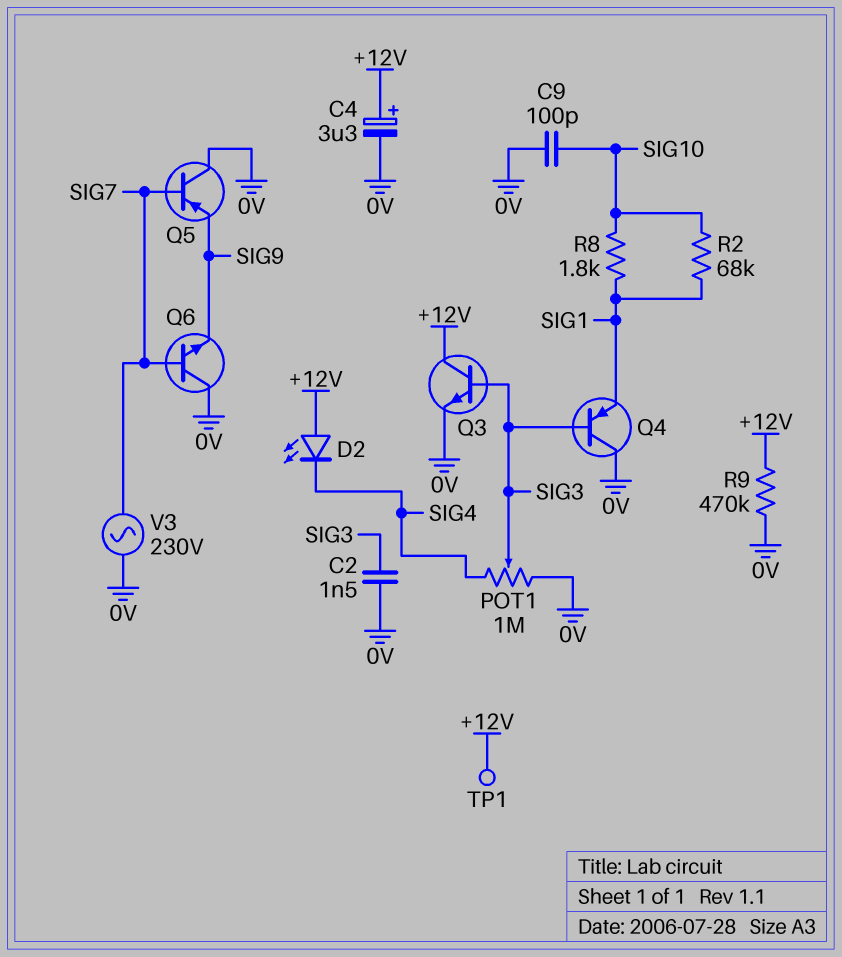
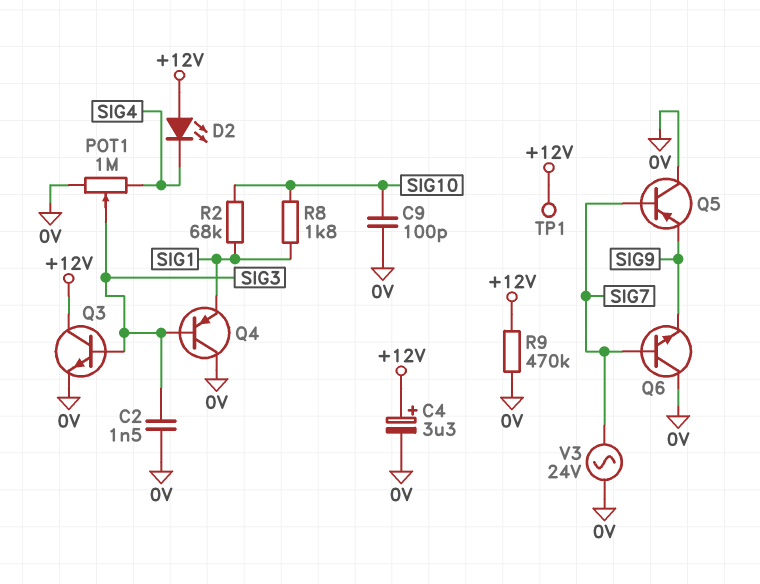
V3: AC 230V (0V, SIG7) -> AC 24V (0V, SIG7)

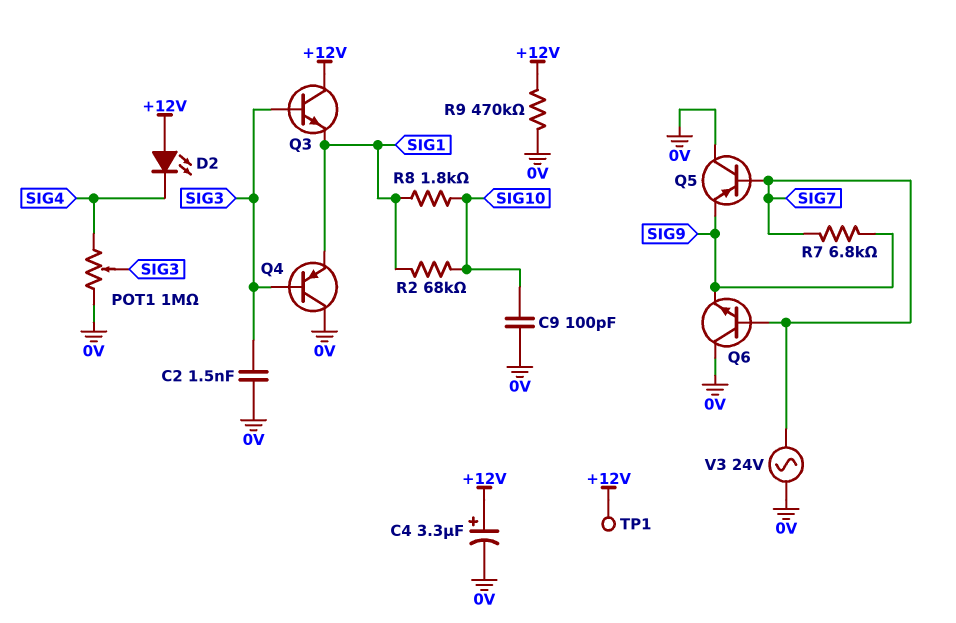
Q3: NPN (B SIG3, C +12V, E 0V) -> NPN (B SIG3, C +12V, E SIG1)
R7: none -> 6.8k (SIG7, SIG9)

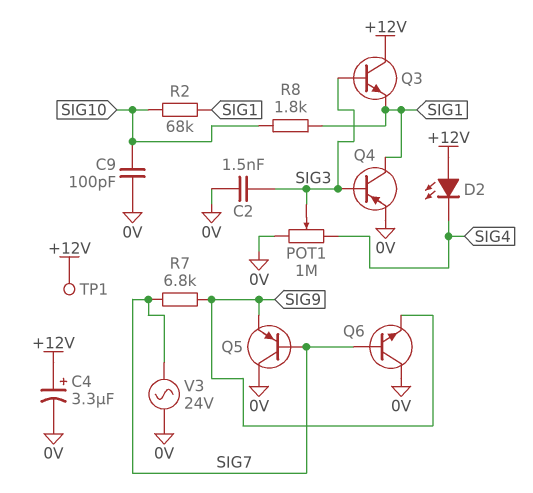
Q4: PNP (B SIG3, C 0V, E SIG1) -> PNP (B SIG3, C SIG1, E 0V)
R9: 470k (+12V, 0V) -> none

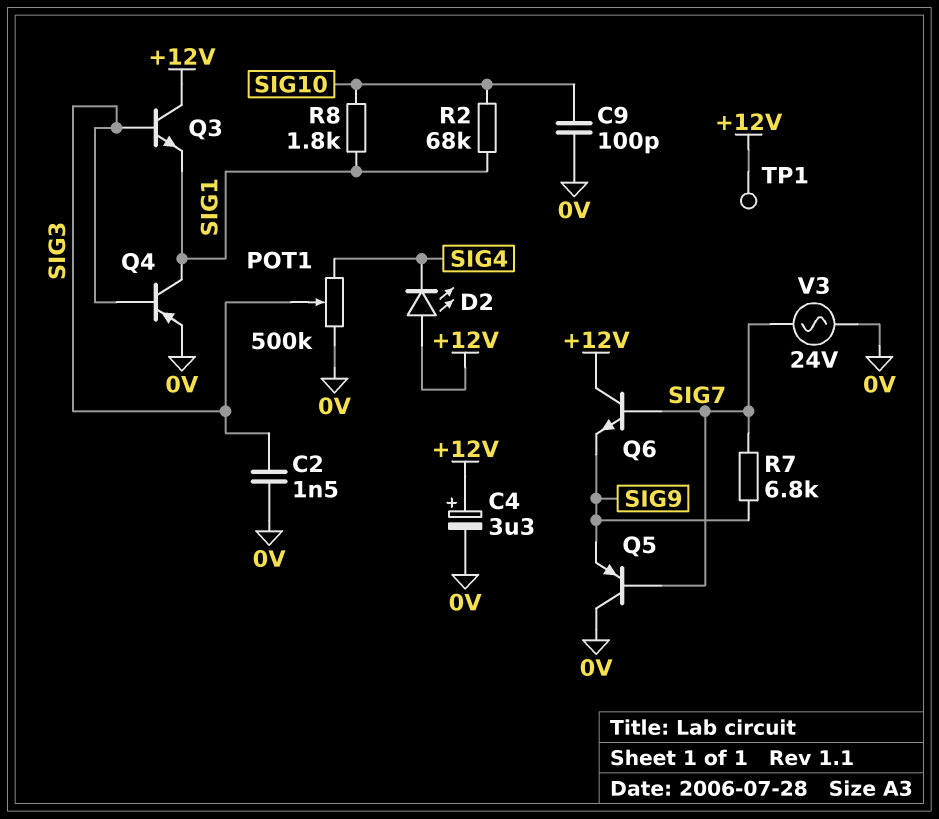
POT1: 1M (0V, SIG4, wiper SIG3) -> 500k (0V, SIG4, wiper SIG3)
Q6: NPN (B SIG7, C 0V, E SIG9) -> NPN (B SIG7, C +12V, E SIG9)

